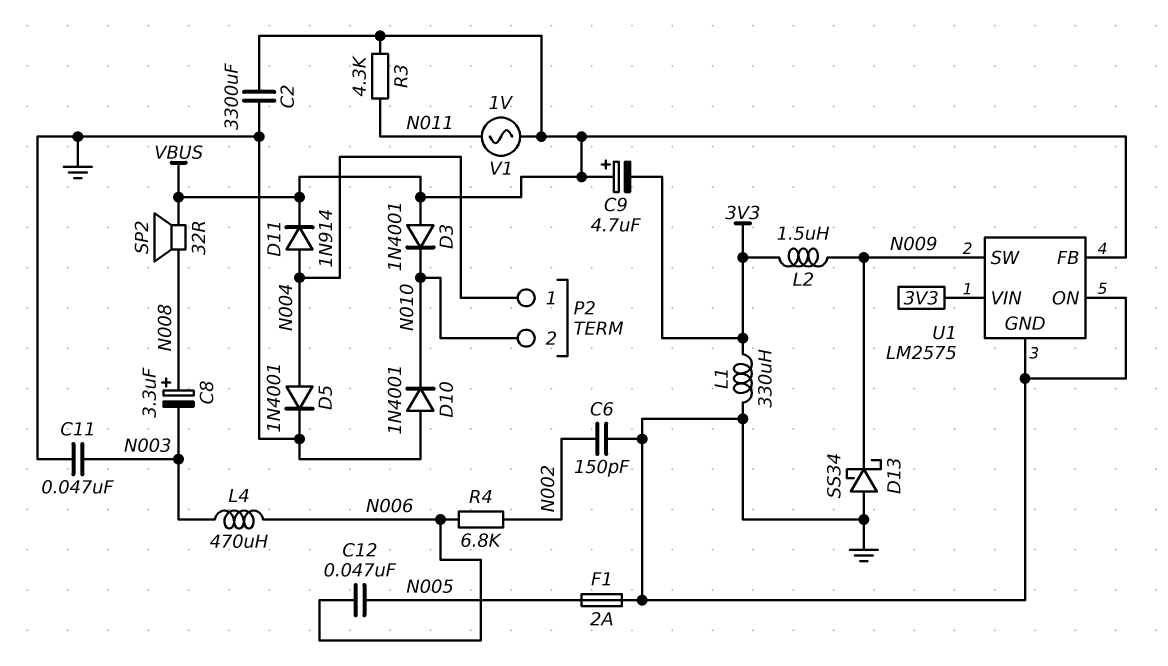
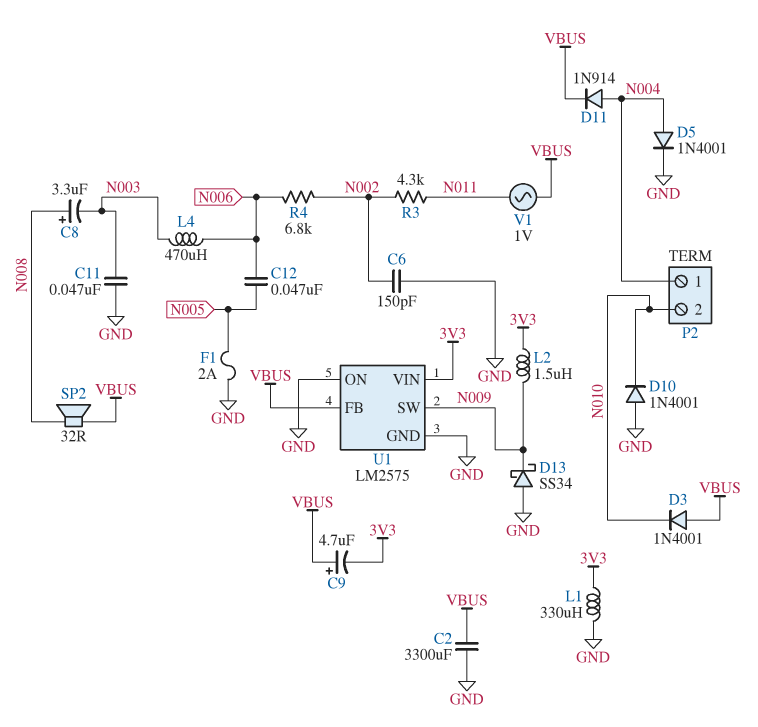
R3: 4.3k (N011, VBUS) -> 4.3k (N002, N011)

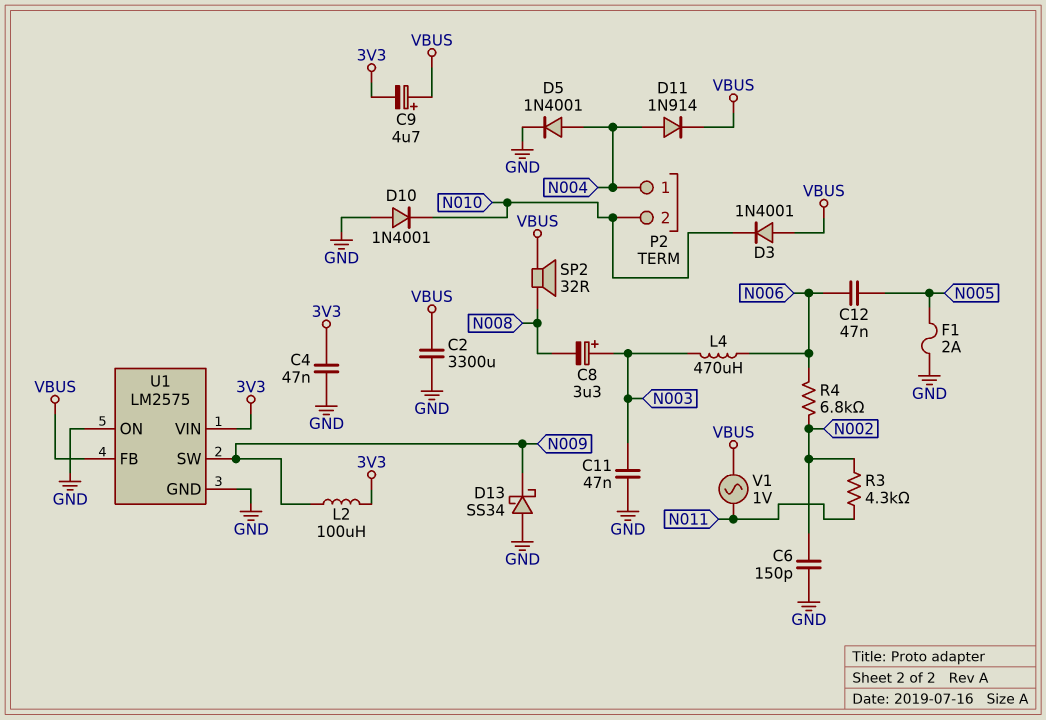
C4: none -> 47nF (3V3, GND)
C8: 3.3uF (plus N008, minus N003) -> 3.3uF (plus N003, minus N008)
L1: 330uH (3V3, GND) -> none
L2: 1.5uH (3V3, N009) -> 100uH (3V3, N009)

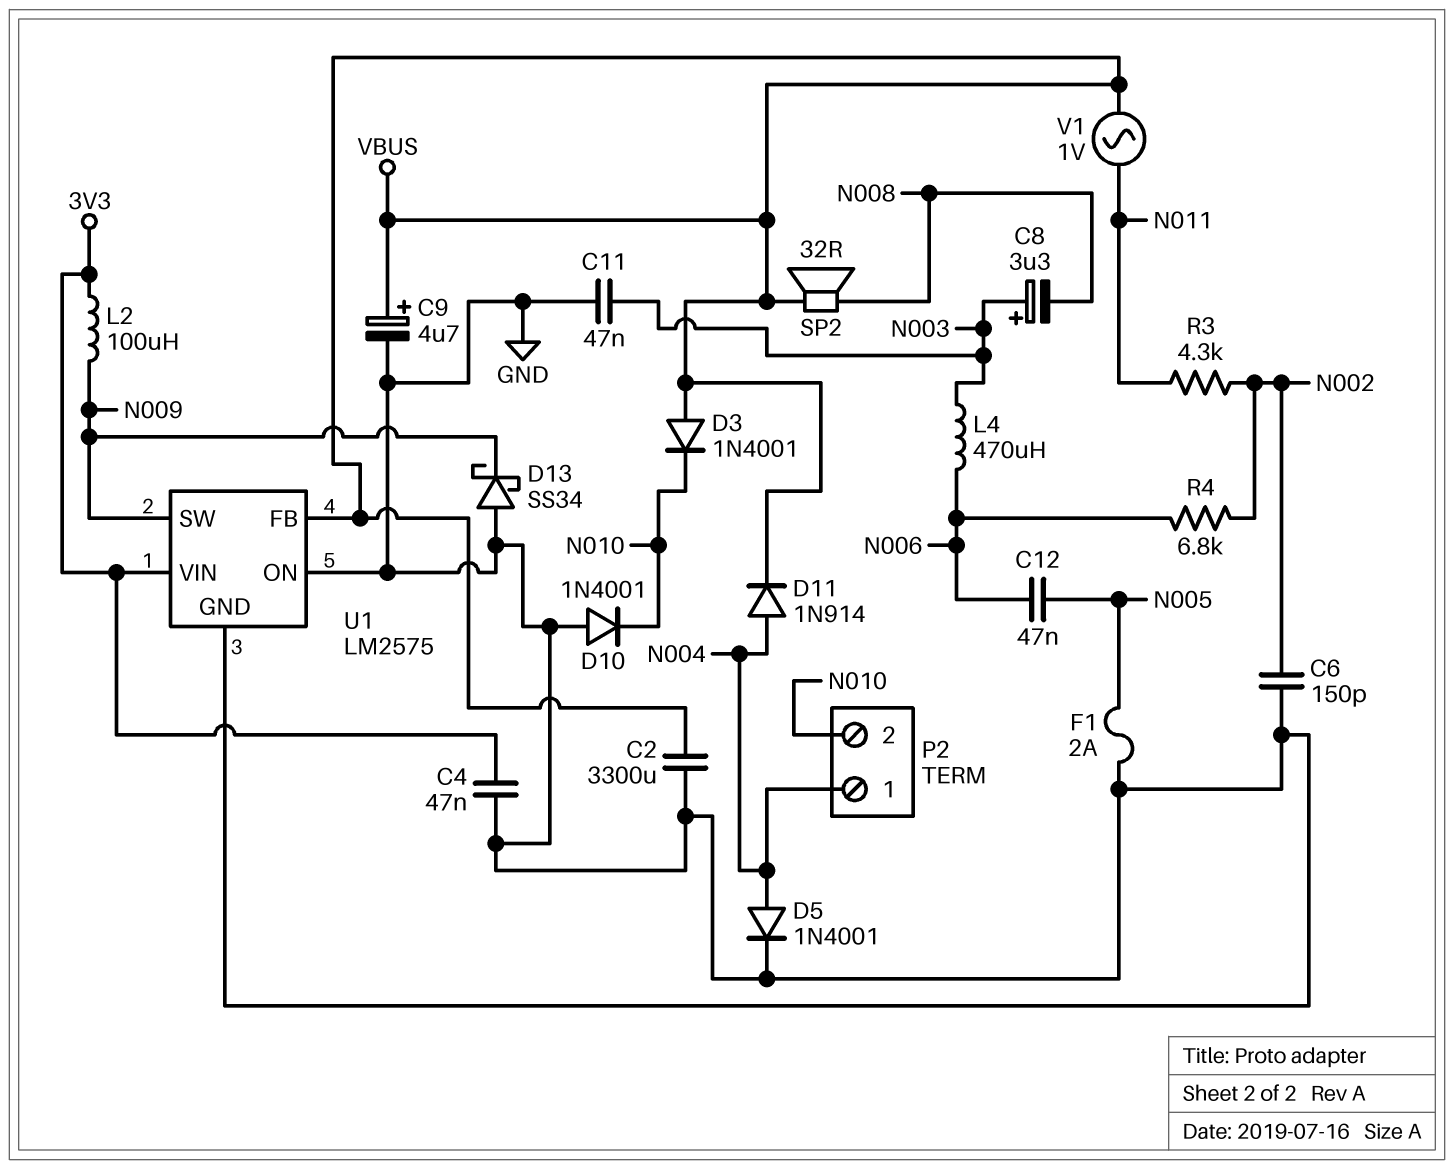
C9: 4.7uF (plus VBUS, minus 3V3) -> 4.7uF (plus VBUS, minus GND)

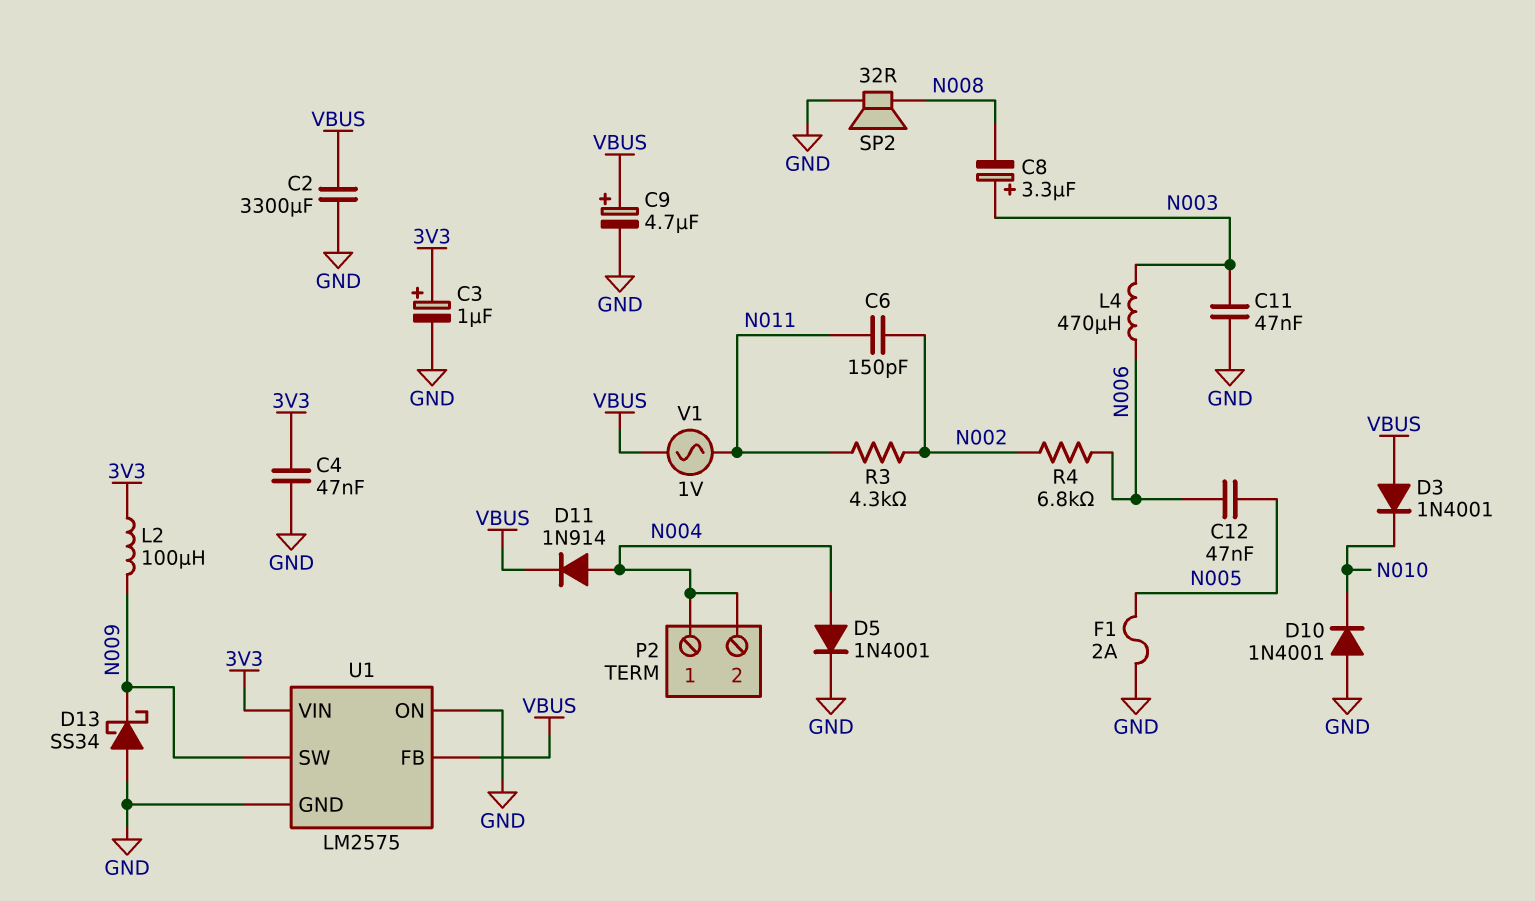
C3: none -> 1uF (plus 3V3, minus GND)
C6: 150pF (GND, N002) -> 150pF (N002, N011)
P2 pin 2: N010 -> N004
SP2: speaker 32R (N008, VBUS) -> speaker 32R (GND, N008)

